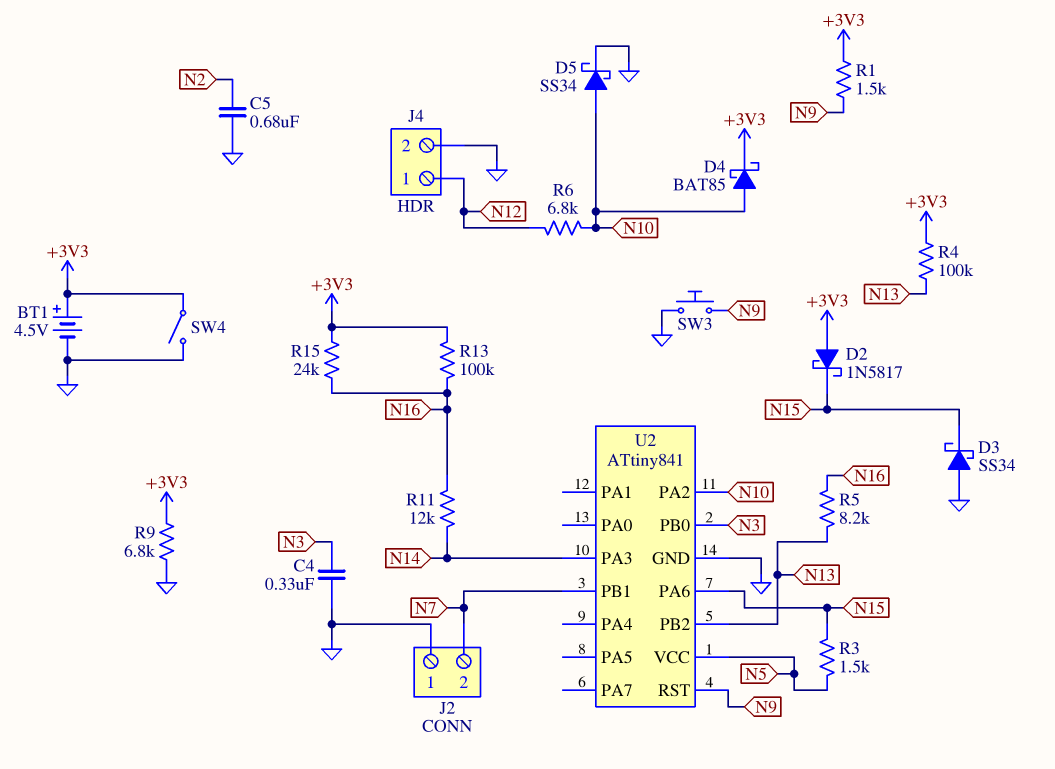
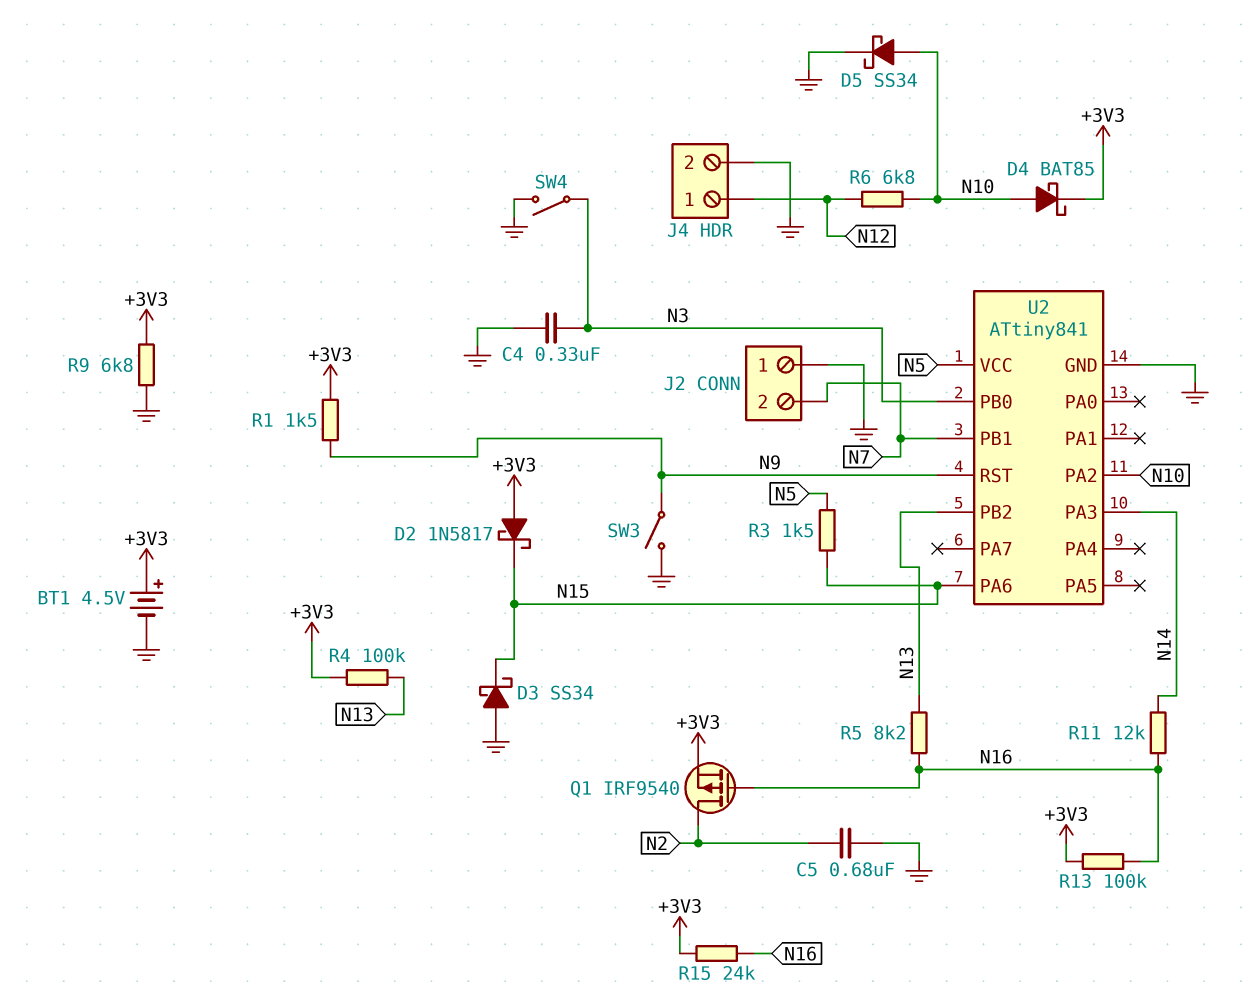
Q1: none -> PMOS IRF9540 (G N16, D N2, S +3V3)
SW3: button (GND, N9) -> switch (GND, N9)
SW4: switch (+3V3, GND) -> switch (GND, N3)

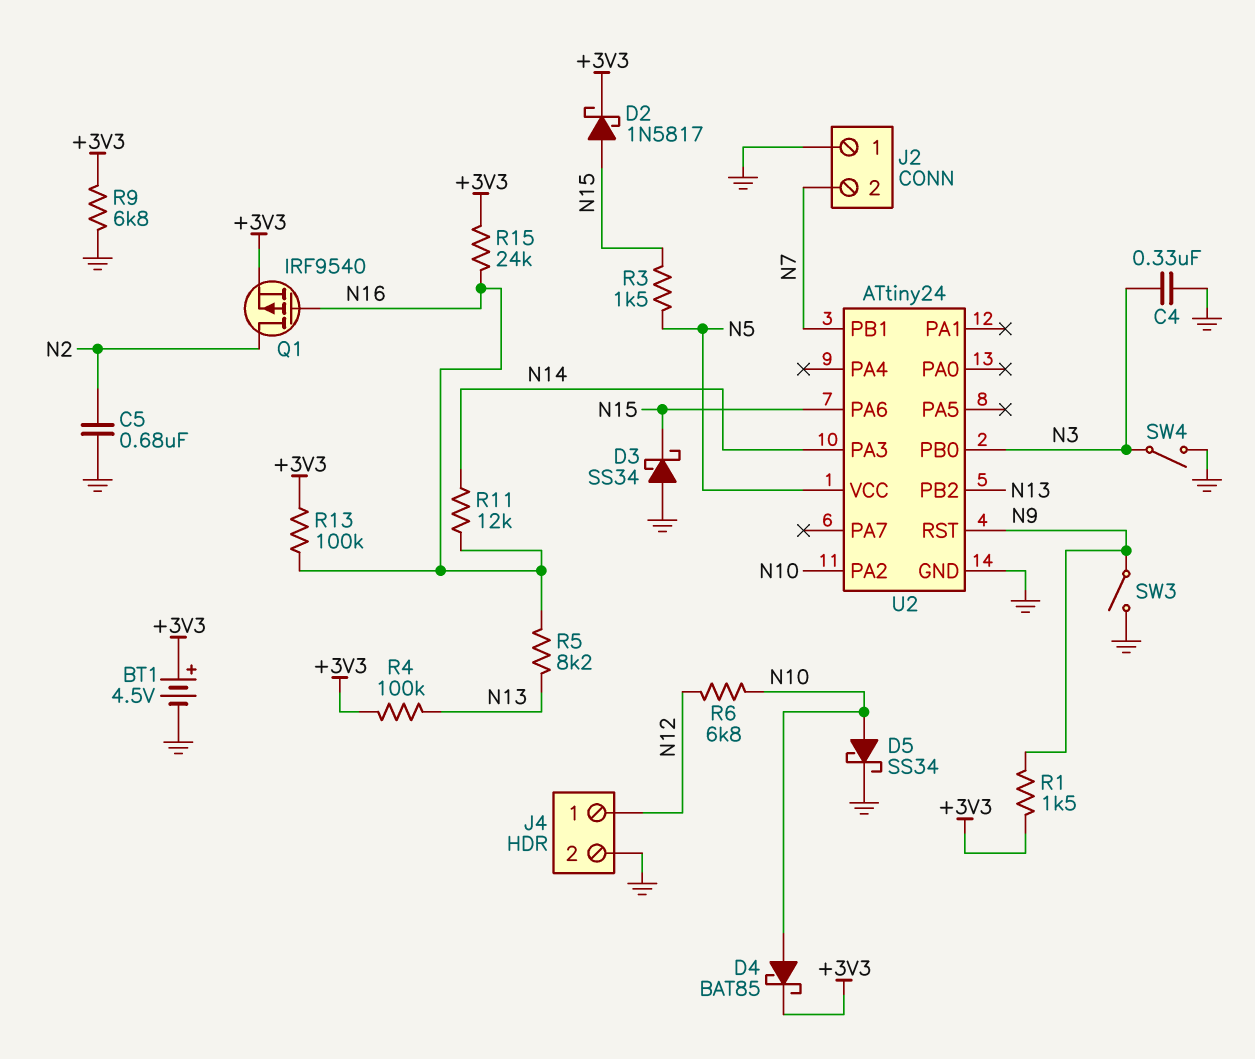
D2: schottky 1N5817 (A +3V3, K N15) -> schottky 1N5817 (A N15, K +3V3)
U2: ATtiny841 -> ATtiny24

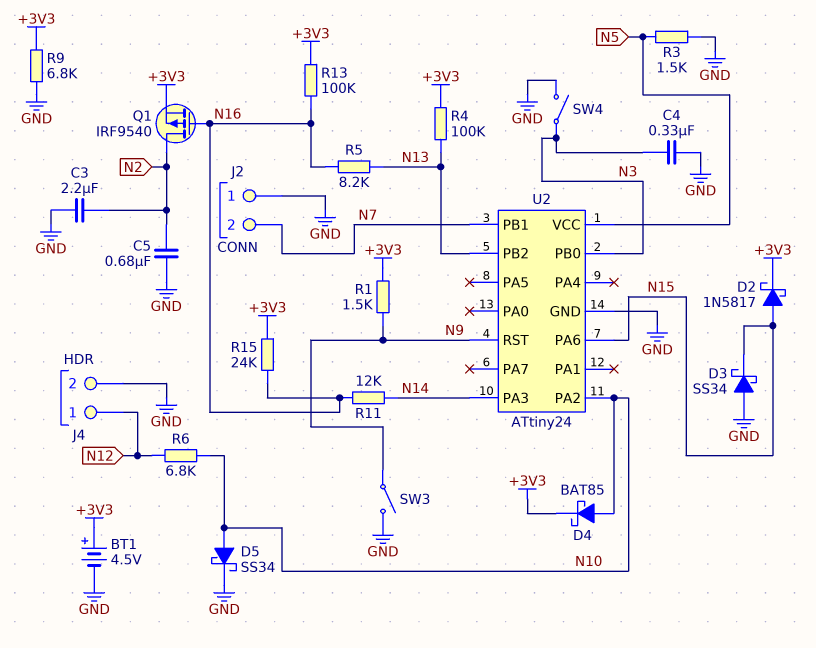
C3: none -> 2.2uF (GND, N2)
R3: 1.5k (N5, N15) -> 1.5k (GND, N5)

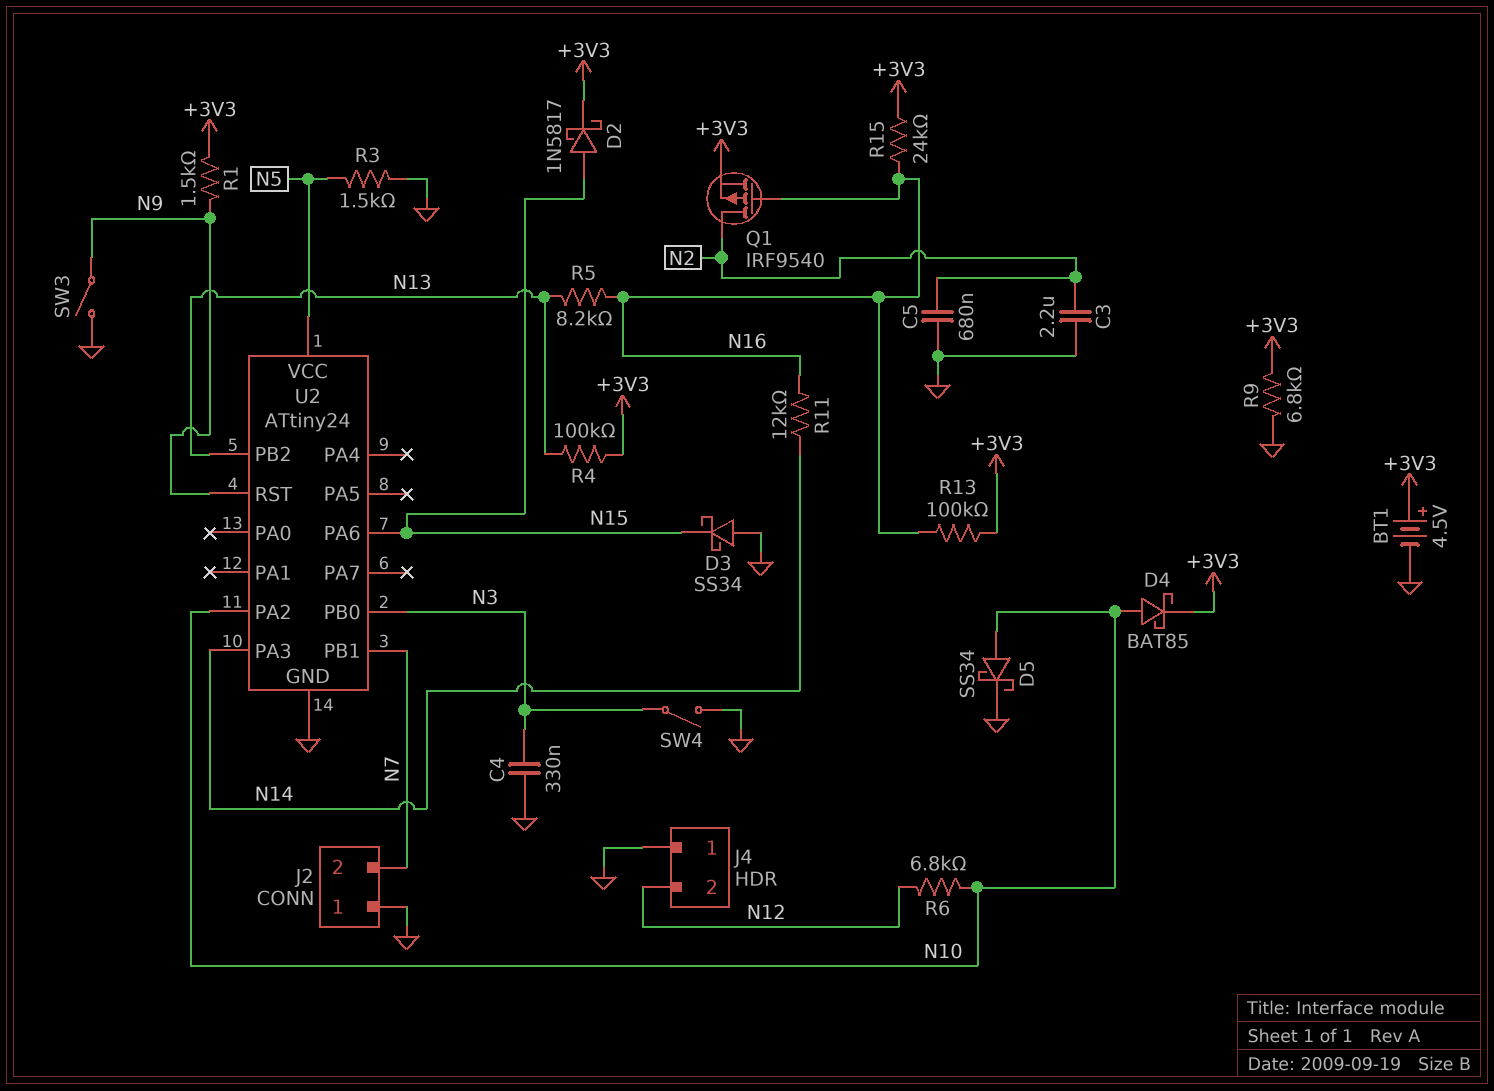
J4 pin 1: N12 -> GND
J4 pin 2: GND -> N12

